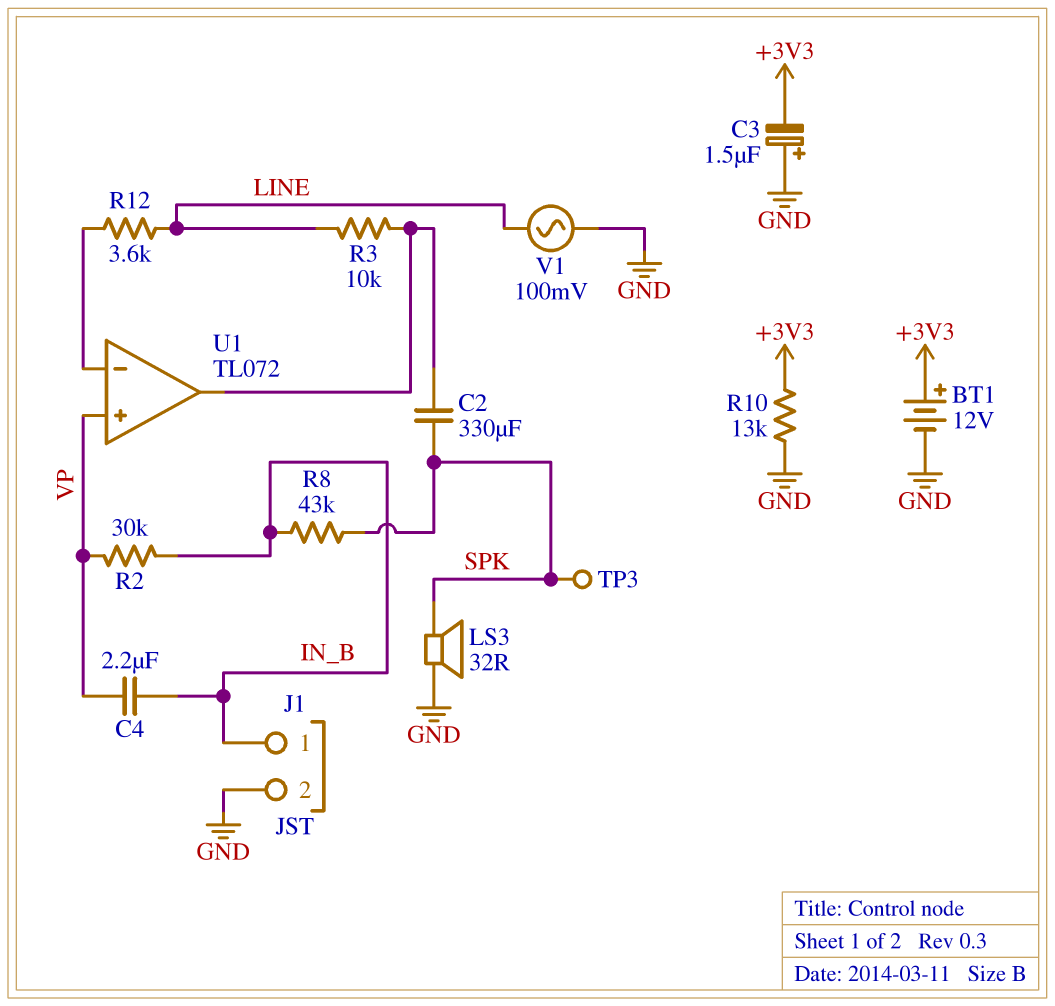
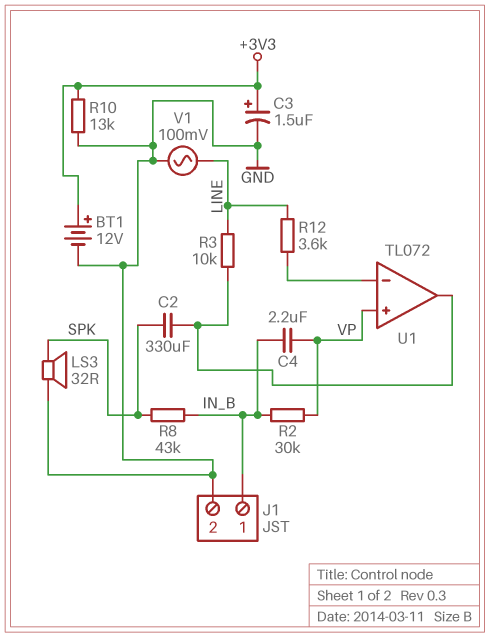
C3: 1.5uF (plus GND, minus +3V3) -> 1.5uF (plus +3V3, minus GND)
TP3: test point (SPK) -> none

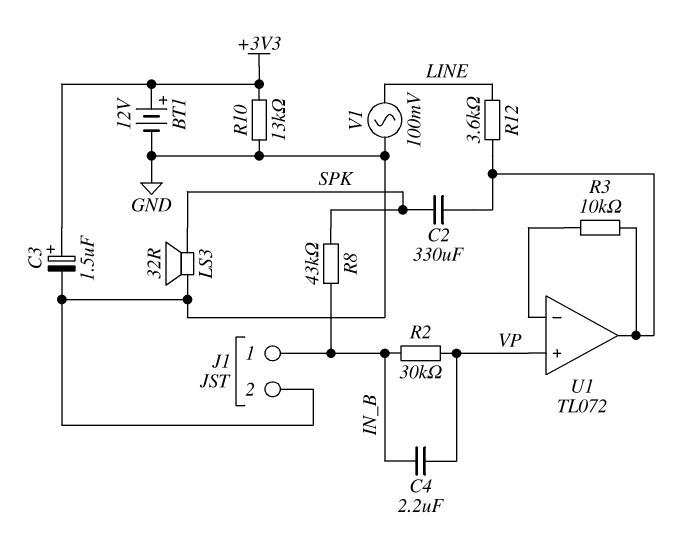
R3: 10k (LINE, U1/out) -> 10k (U1/in-, U1/out)
R12: 3.6k (LINE, U1/in-) -> 3.6k (LINE, U1/out)

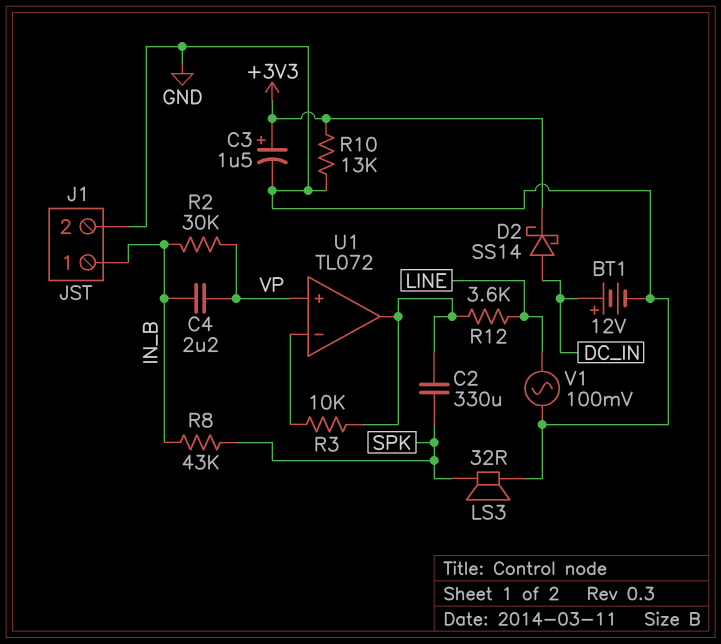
BT1: 12V (plus +3V3, minus GND) -> 12V (plus DC_IN, minus GND)
D2: none -> schottky SS14 (A DC_IN, K +3V3)

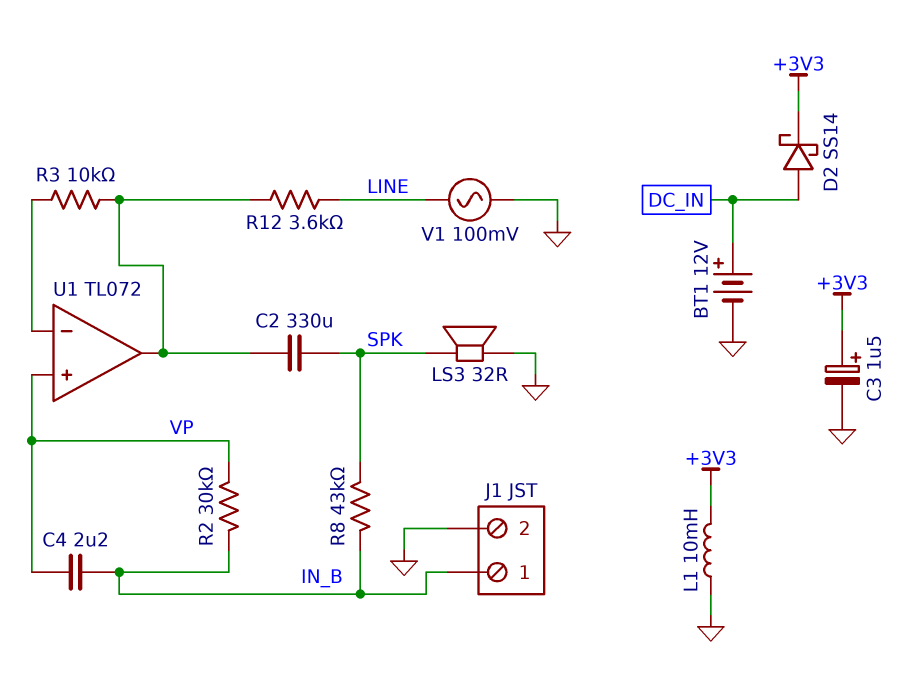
L1: none -> 10mH (+3V3, GND)
R10: 13k (+3V3, GND) -> none

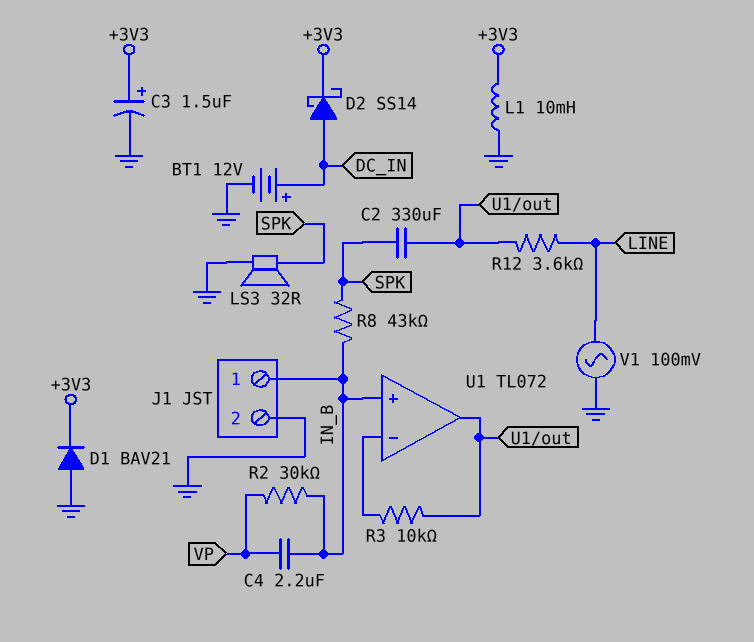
D1: none -> diode BAV21 (A GND, K +3V3)
U1 pin in+: VP -> IN_B

